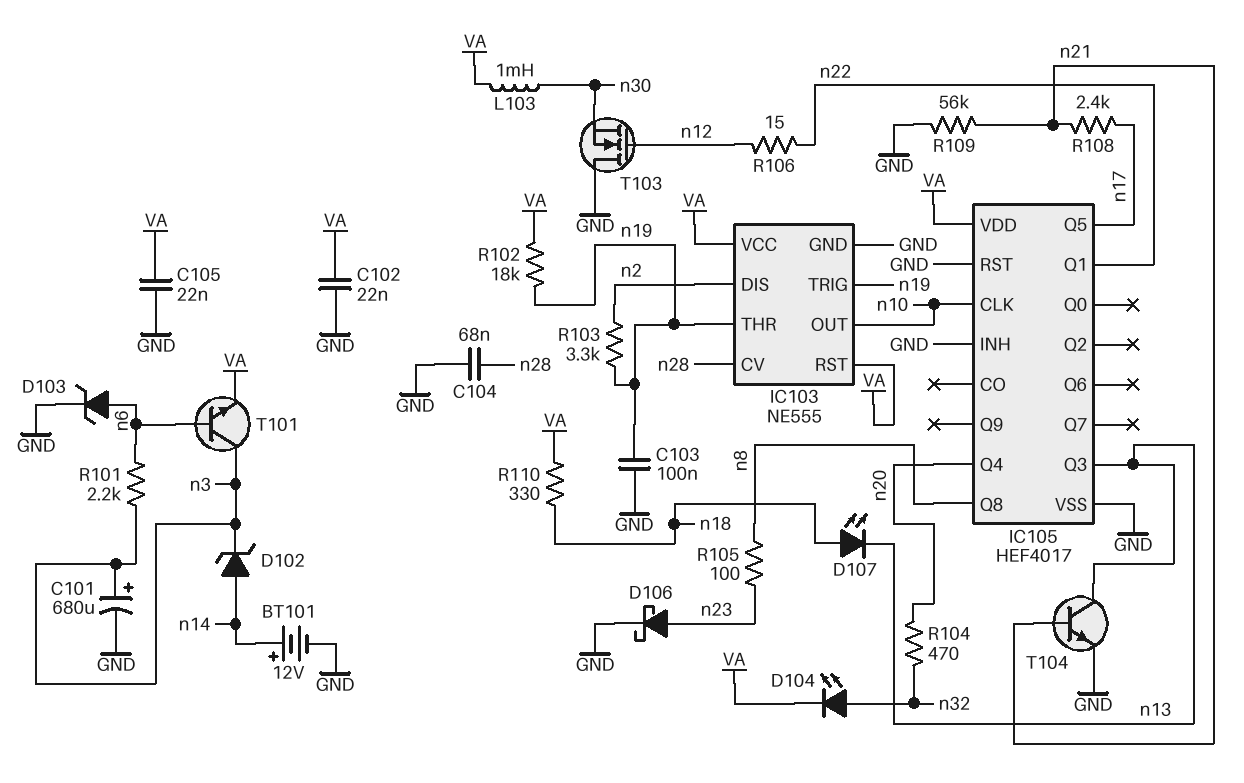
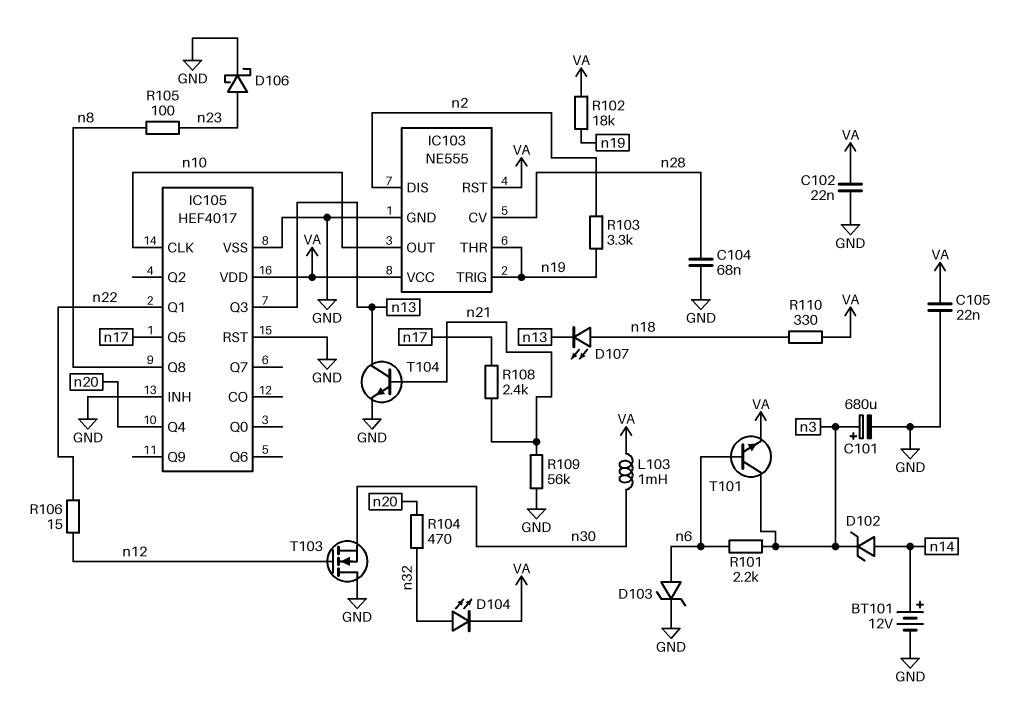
C103: 100nF (GND, n19) -> none

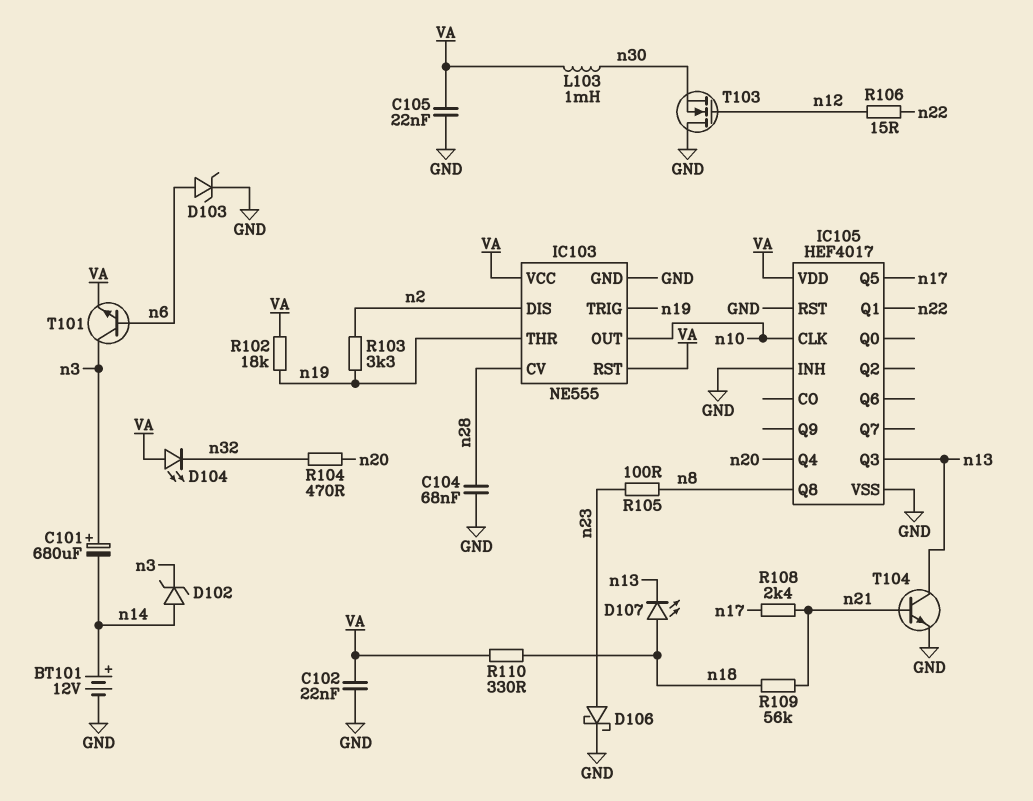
C101: 680uF (plus n3, minus GND) -> 680uF (plus n3, minus n14)
D104: LED (A n32, K VA) -> LED (A VA, K n32)
R101: 2.2k (n3, n6) -> none
R109: 56k (GND, n21) -> 56k (n18, n21)

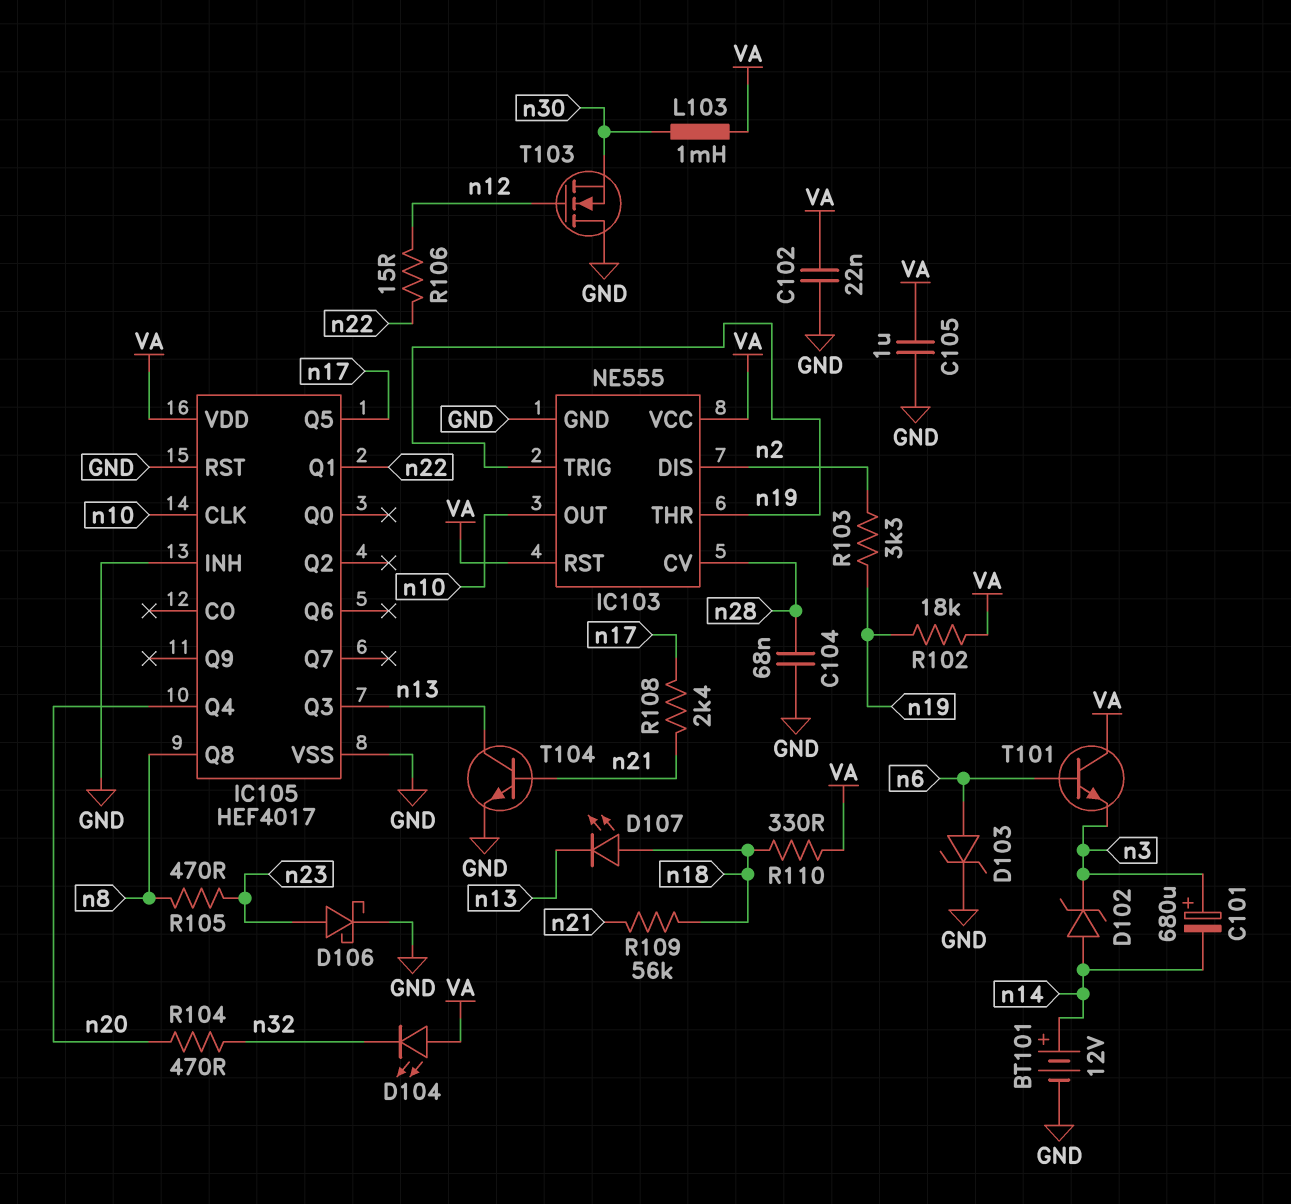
C105: 22nF (GND, VA) -> 1uF (GND, VA)
R105: 100 (n8, n23) -> 470 (n8, n23)
T101: NPN (B n6, C n3, E VA) -> NPN (B n6, C VA, E n3)

